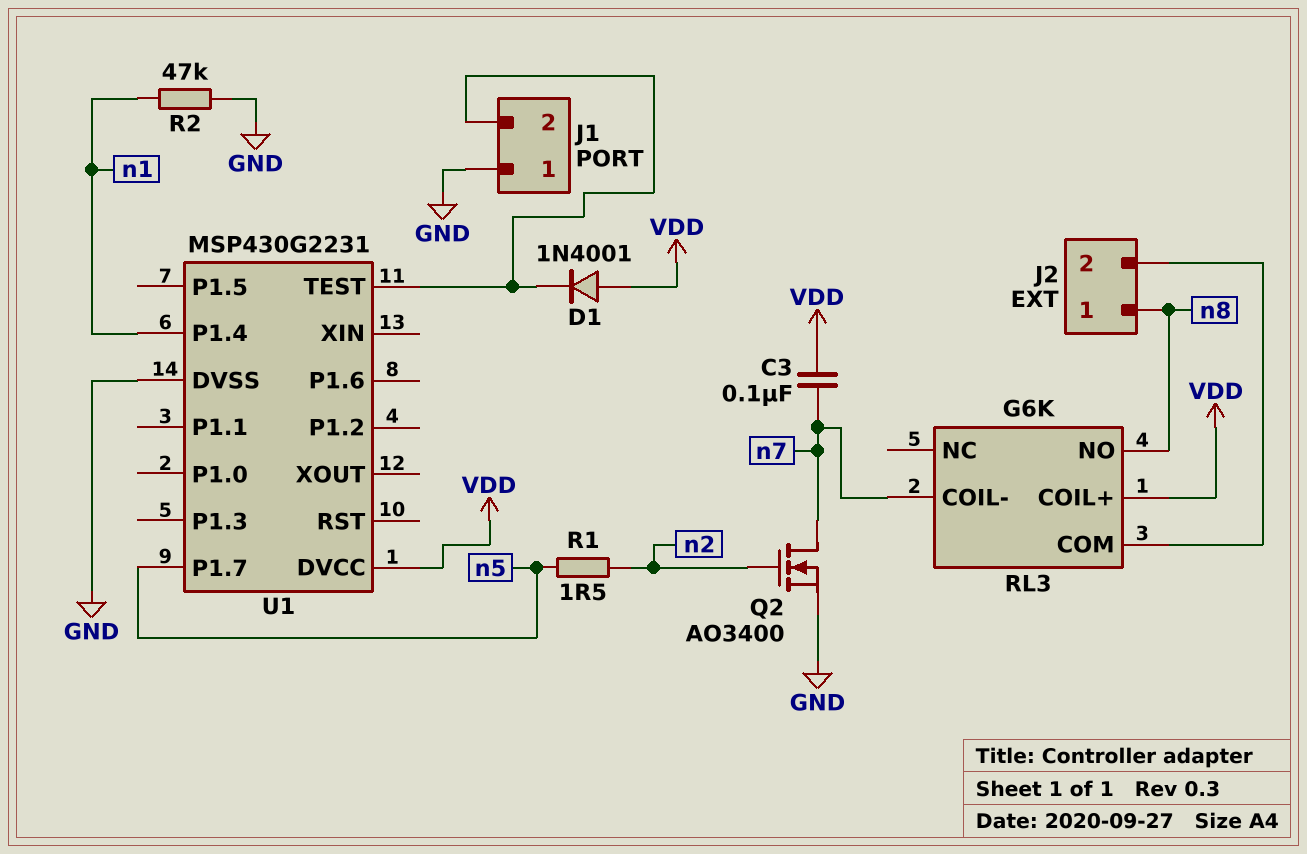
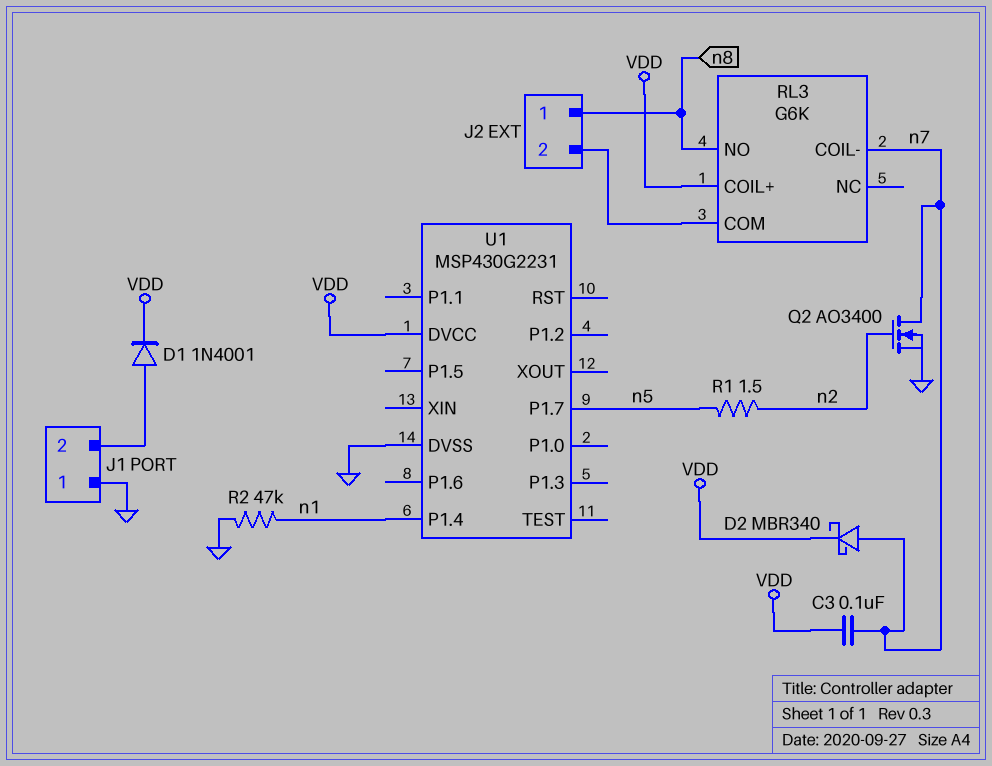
D1: diode 1N4001 (A VDD, K J1/2) -> diode 1N4001 (A J1/2, K VDD)
D2: none -> schottky MBR340 (A n7, K VDD)
U1 pin TEST: J1/2 -> none

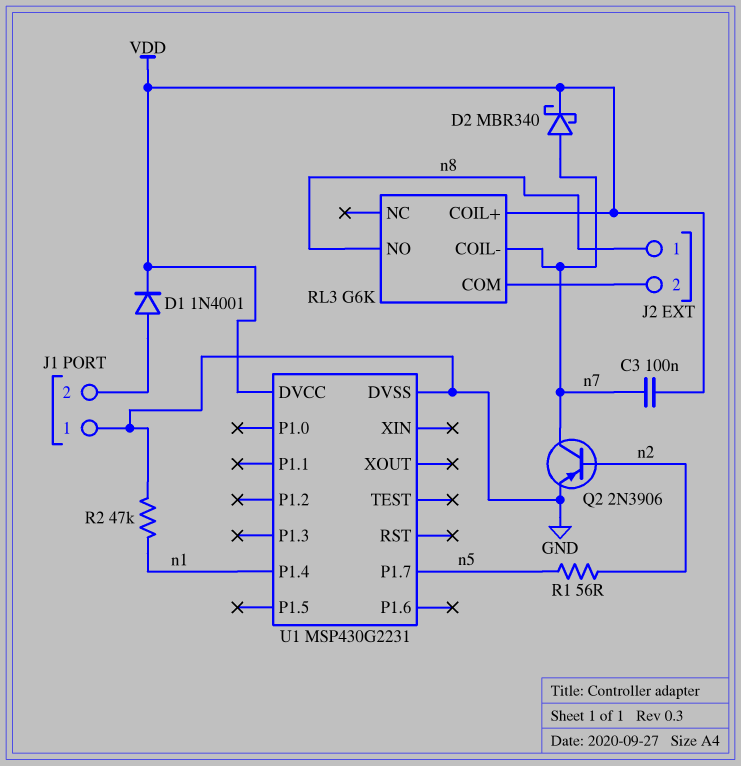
Q2: NMOS AO3400 (G n2, D n7, S GND) -> PNP 2N3906 (B n2, C n7, E GND)
R1: 1.5 (n2, n5) -> 56 (n2, n5)

